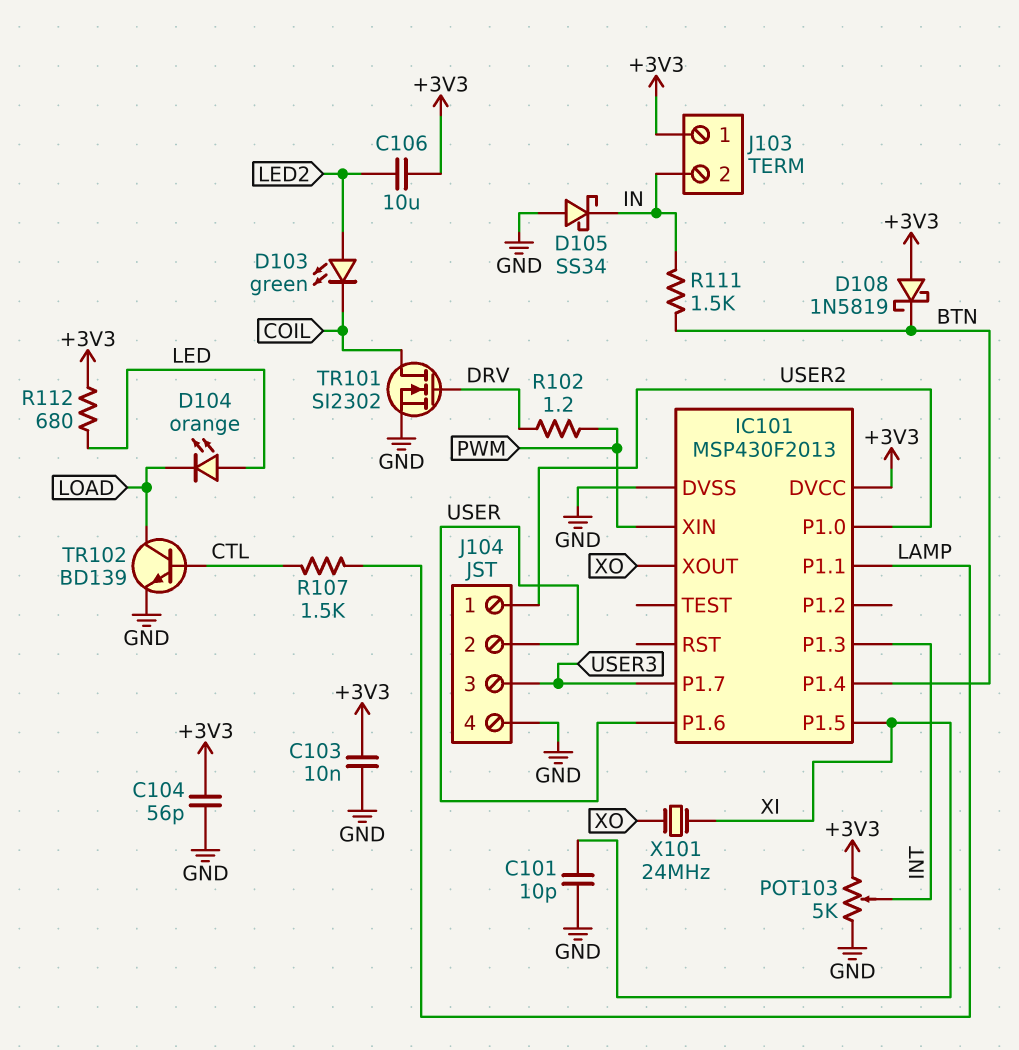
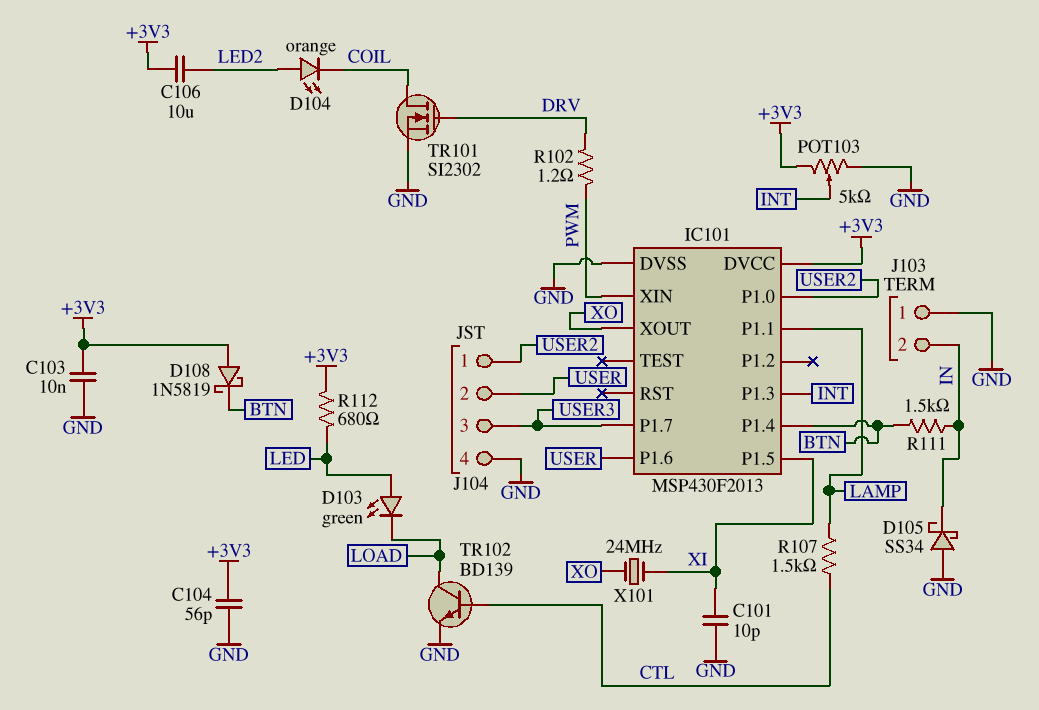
D103: LED green (A LED2, K COIL) -> LED green (A LED, K LOAD)
D104: LED orange (A LED, K LOAD) -> LED orange (A LED2, K COIL)
J103 pin 1: +3V3 -> GND

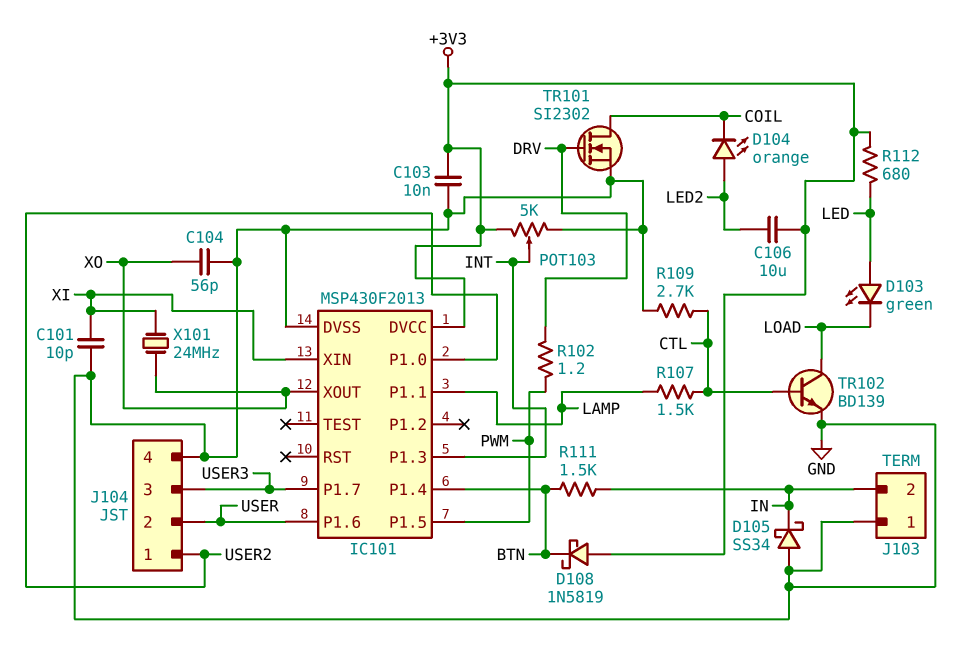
C104: 56pF (+3V3, GND) -> 56pF (GND, XO)
IC101 pin P1.5: XI -> PWM
IC101 pin XIN: PWM -> XI
R109: none -> 2.7k (CTL, GND)

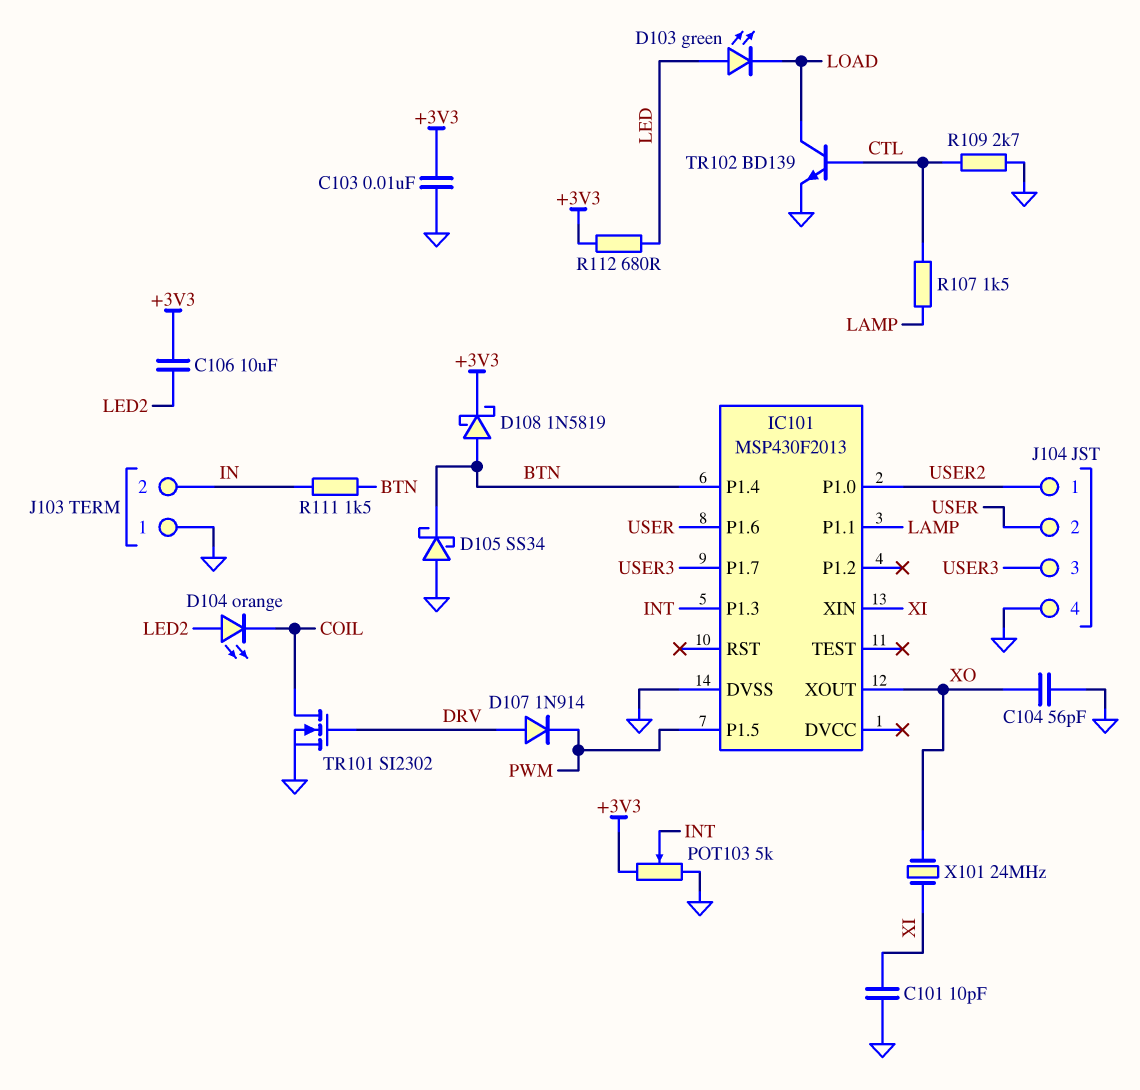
D105: schottky SS34 (A GND, K IN) -> schottky SS34 (A GND, K BTN)
D107: none -> diode 1N914 (A DRV, K PWM)
D108: schottky 1N5819 (A +3V3, K BTN) -> schottky 1N5819 (A BTN, K +3V3)
IC101 pin DVCC: +3V3 -> none
R102: 1.2 (DRV, PWM) -> none

